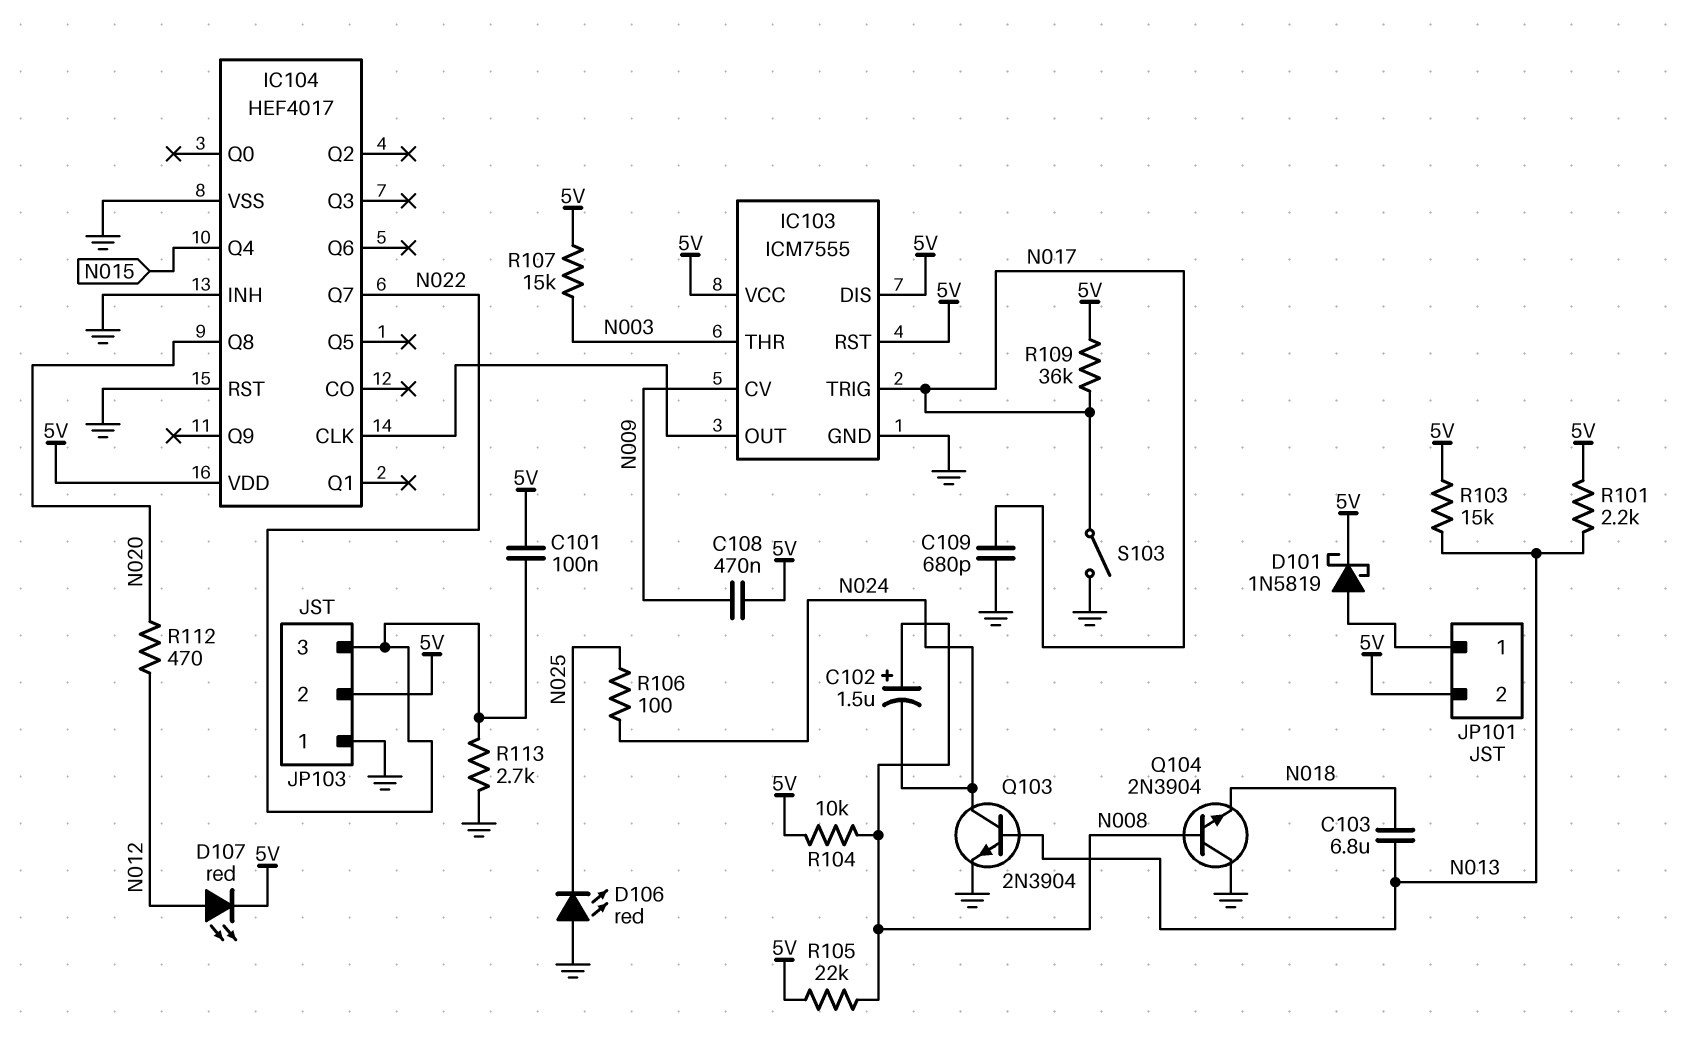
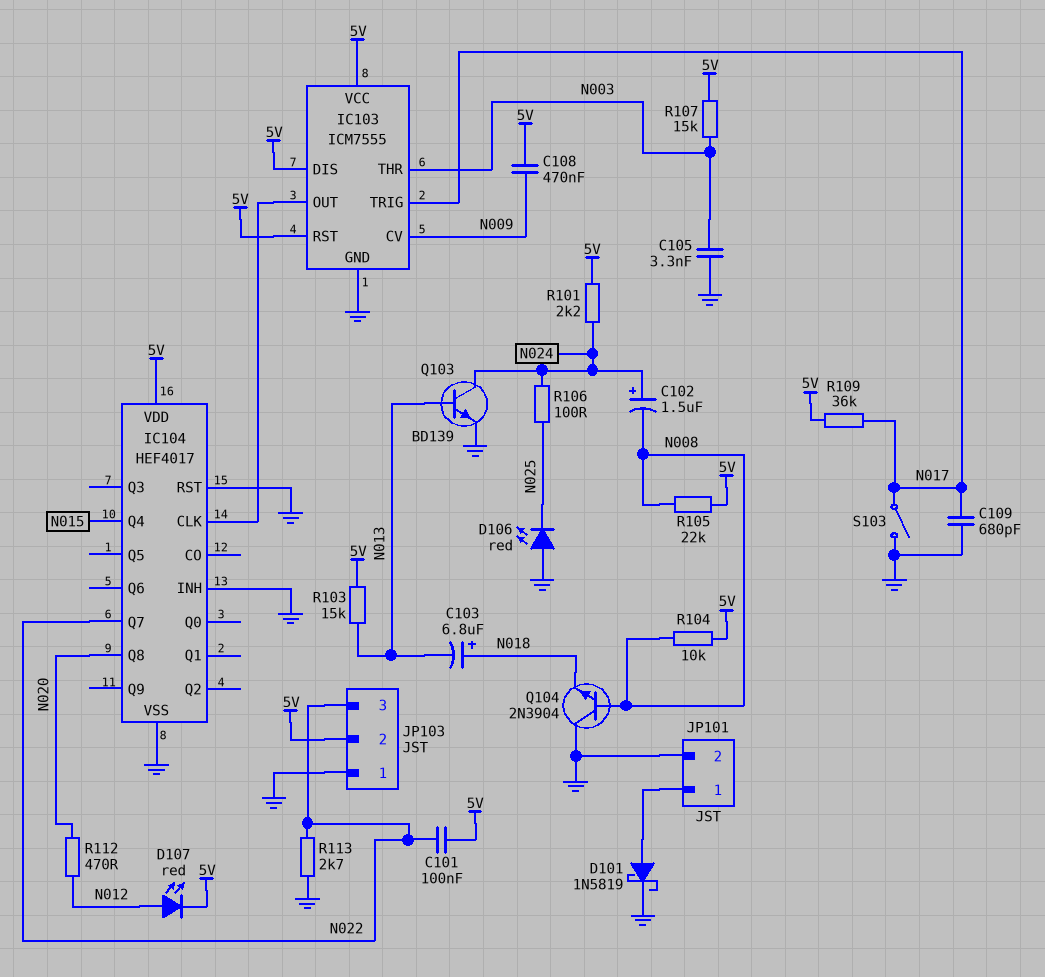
C102: 1.5uF (plus N008, minus N024) -> 1.5uF (plus N024, minus N008)
C103: 6.8uF (N013, N018) -> 6.8uF (plus N018, minus N013)
C105: none -> 3.3nF (GND, N003)
D101: schottky 1N5819 (A JP101/1, K 5V) -> schottky 1N5819 (A JP101/1, K GND)
JP101 pin 2: 5V -> GND
Q103: NPN 2N3904 (B N013, C N024, E GND) -> NPN BD139 (B N013, C N024, E GND)
R101: 2.2k (5V, N013) -> 2.2k (5V, N024)

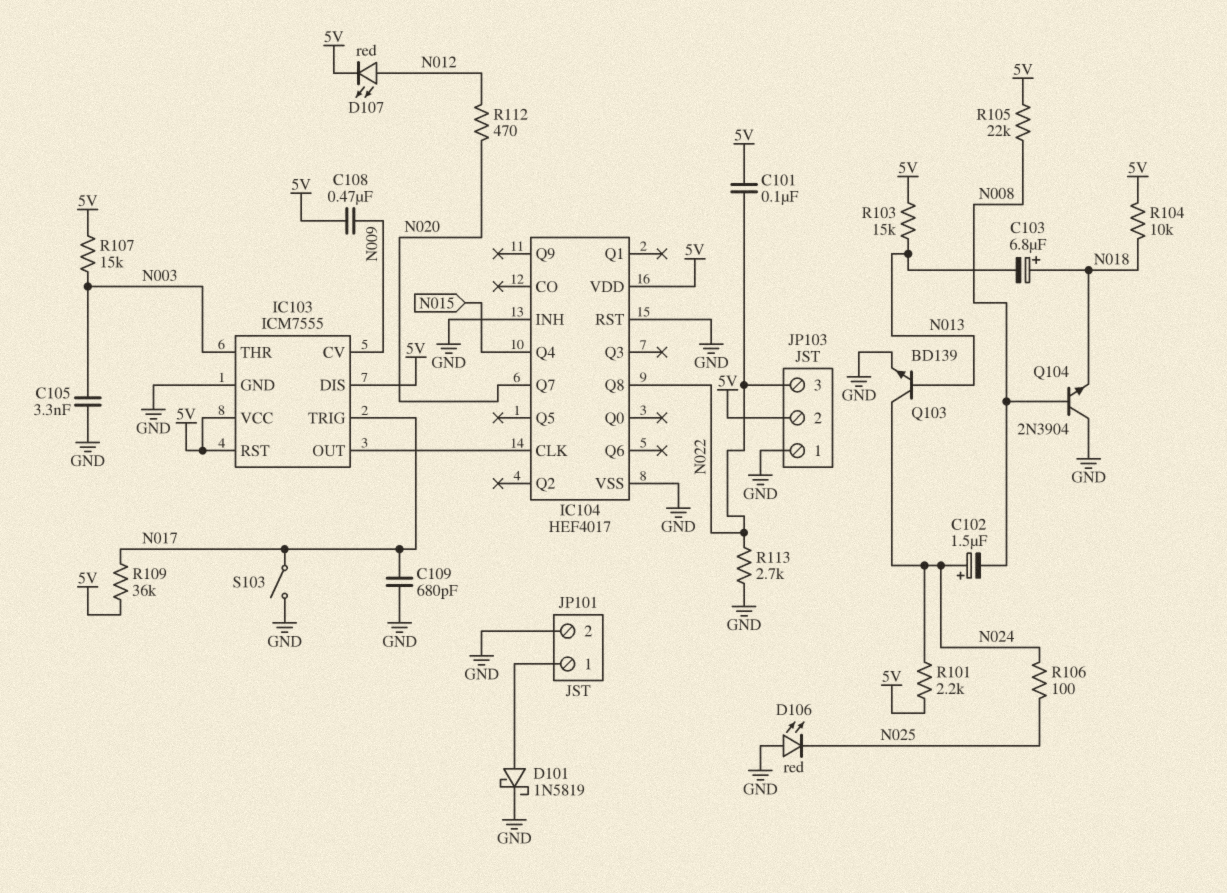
IC104 pin Q7: N022 -> N020
IC104 pin Q8: N020 -> N022
R104: 10k (5V, N008) -> 10k (5V, N018)

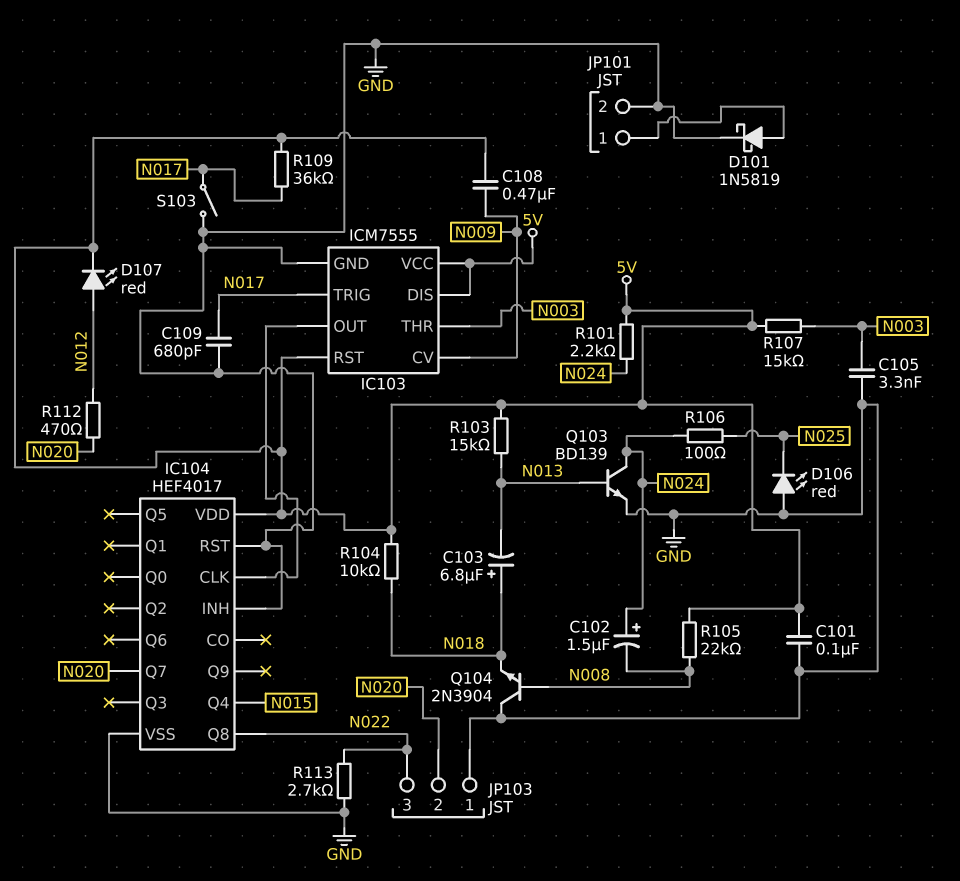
C101: 100nF (5V, N022) -> 100nF (5V, GND)
JP103 pin 2: 5V -> N020

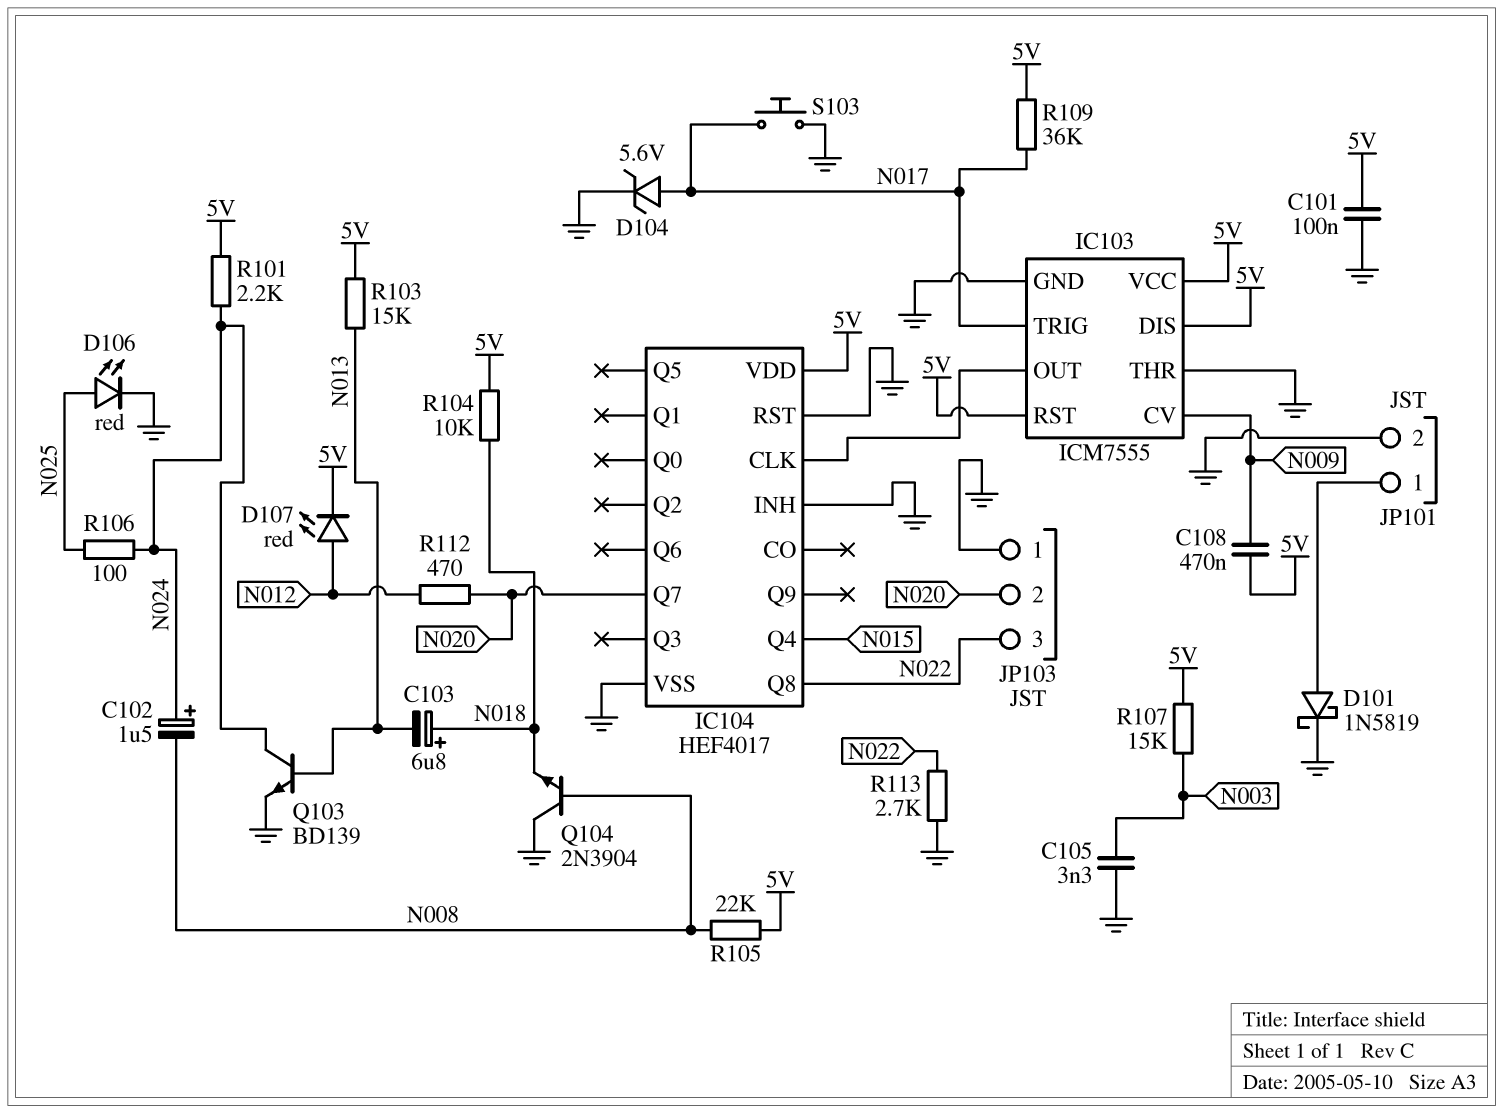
C109: 680pF (GND, N017) -> none
D104: none -> zener 5.6V (A N017, K GND)
D106: LED red (A GND, K N025) -> LED red (A N025, K GND)
IC103 pin THR: N003 -> GND
S103: switch (GND, N017) -> button (GND, N017)

